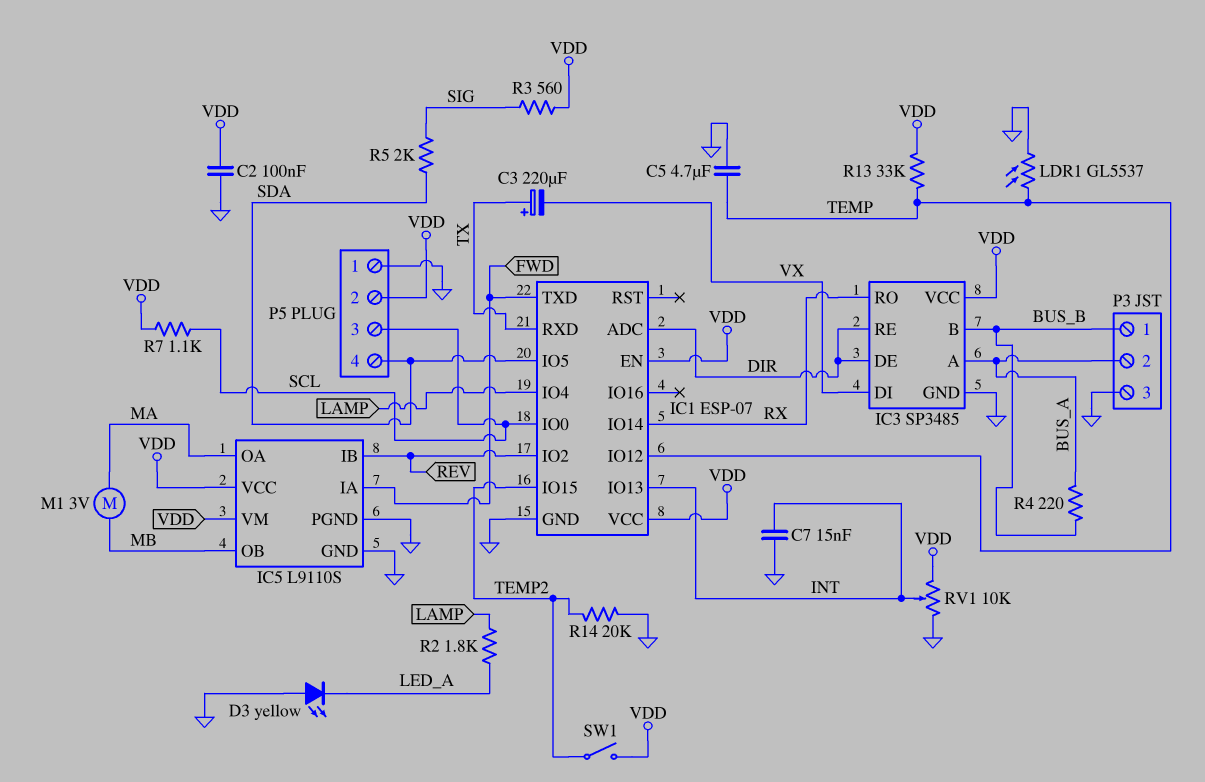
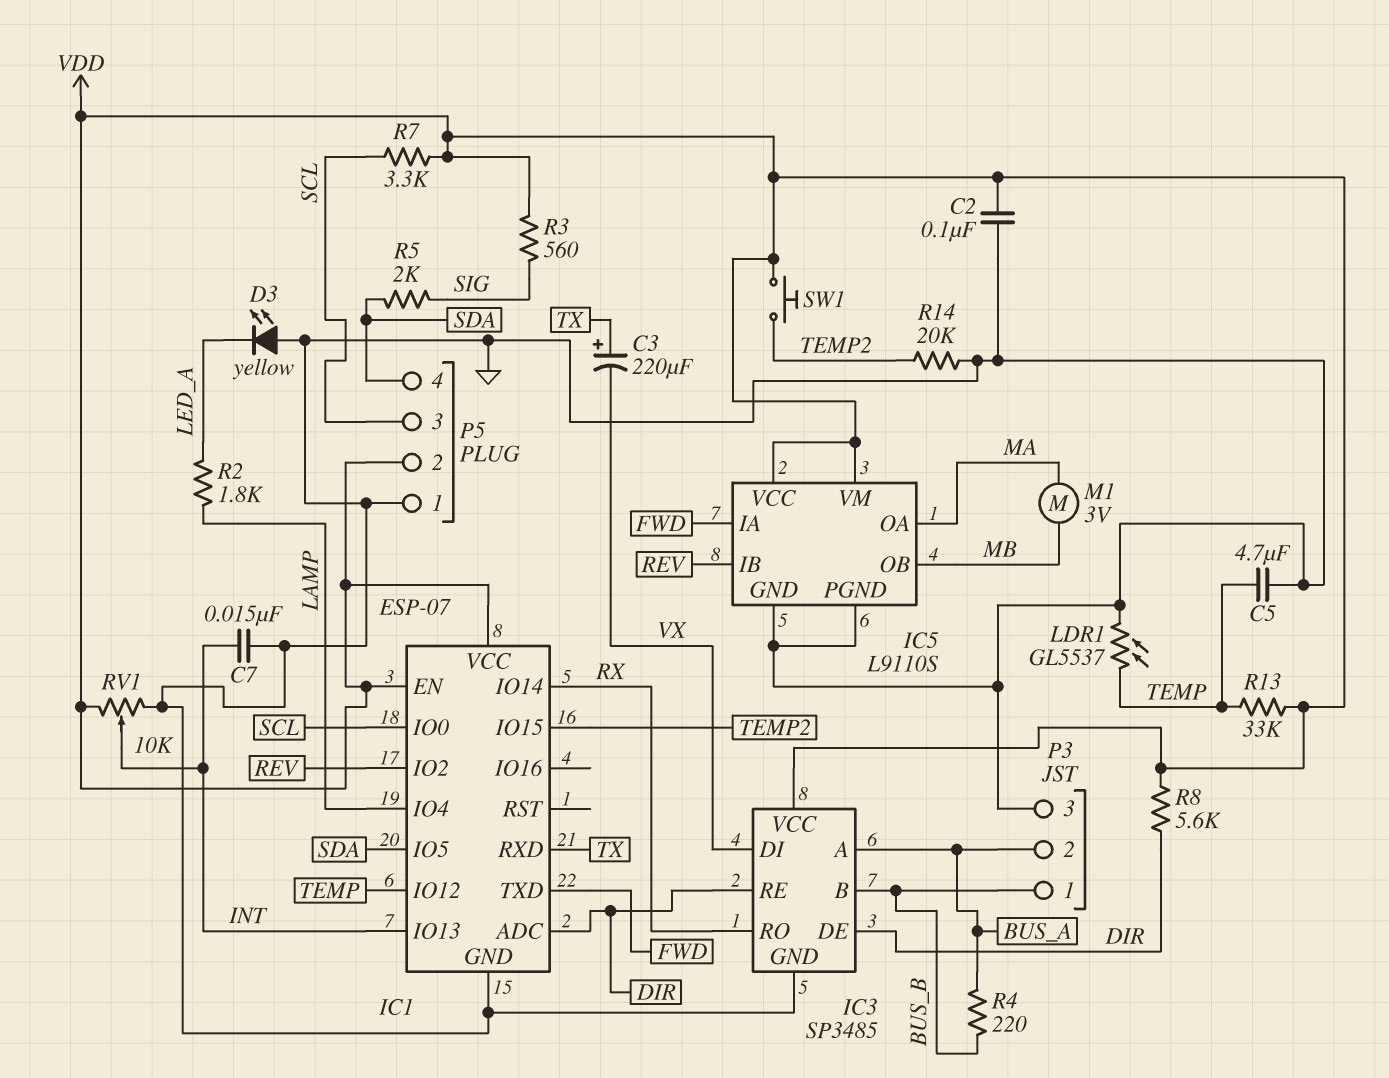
R7: 1.1k (SCL, VDD) -> 3.3k (SCL, VDD)
R8: none -> 5.6k (DIR, VDD)
SW1: switch (TEMP2, VDD) -> button (TEMP2, VDD)

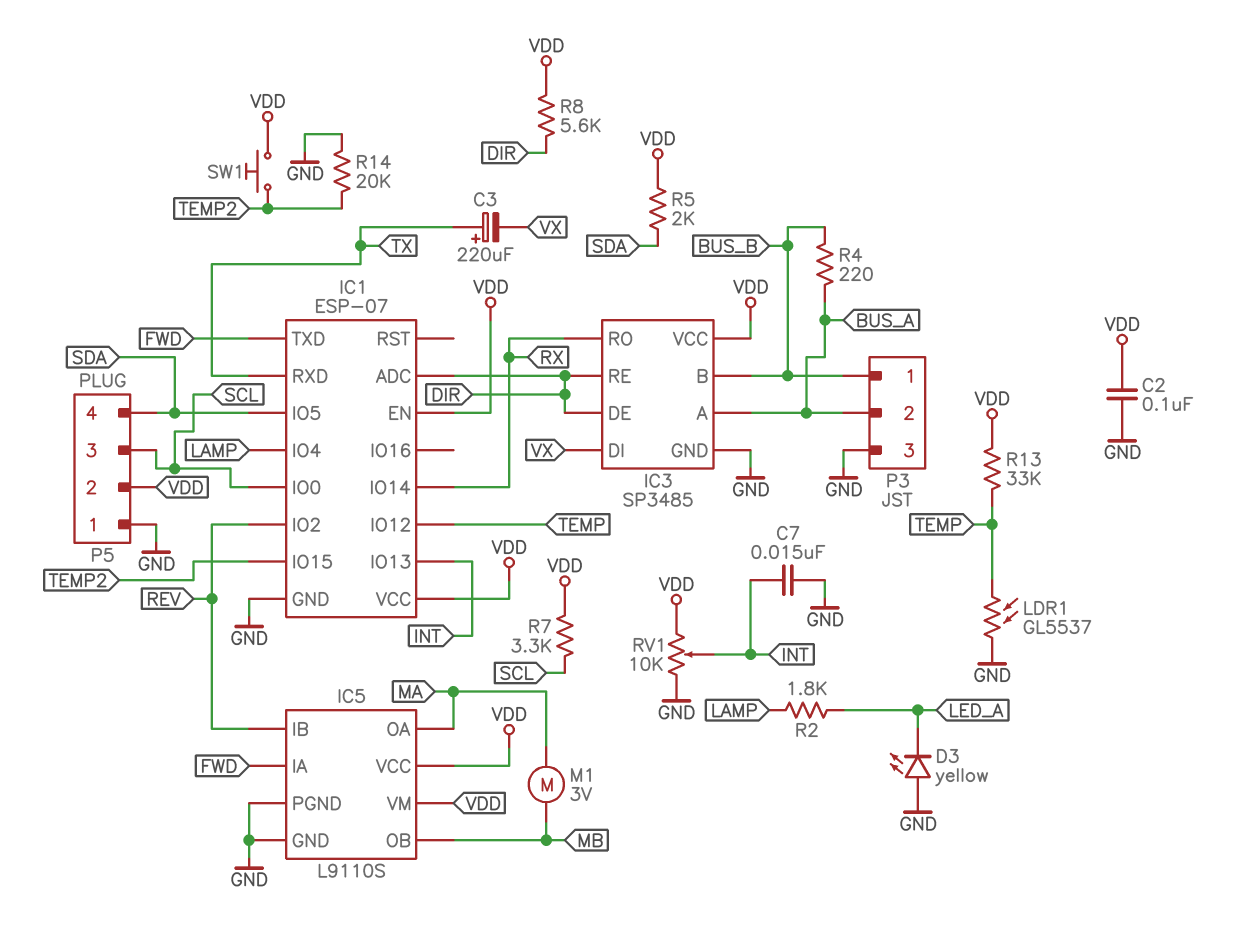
C5: 4.7uF (GND, TEMP) -> none
R3: 560 (SIG, VDD) -> none
R5: 2k (SDA, SIG) -> 2k (SDA, VDD)

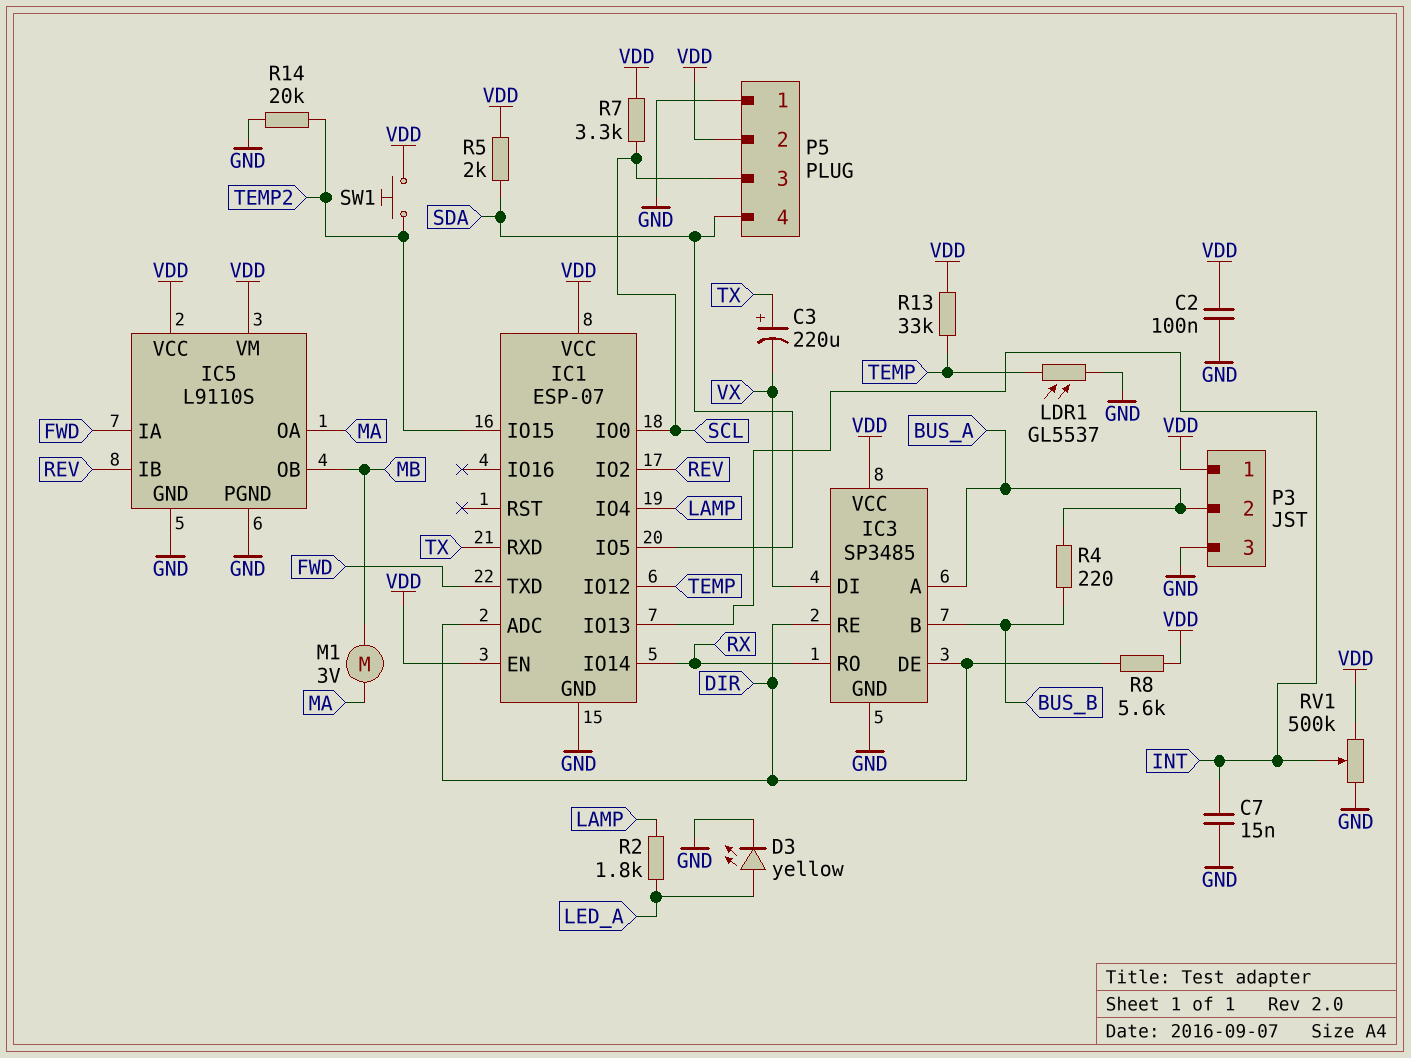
D3: LED yellow (A GND, K LED_A) -> LED yellow (A LED_A, K GND)
P3 pin 1: BUS_B -> VDD
RV1: 10k (GND, VDD, wiper INT) -> 500k (GND, VDD, wiper INT)

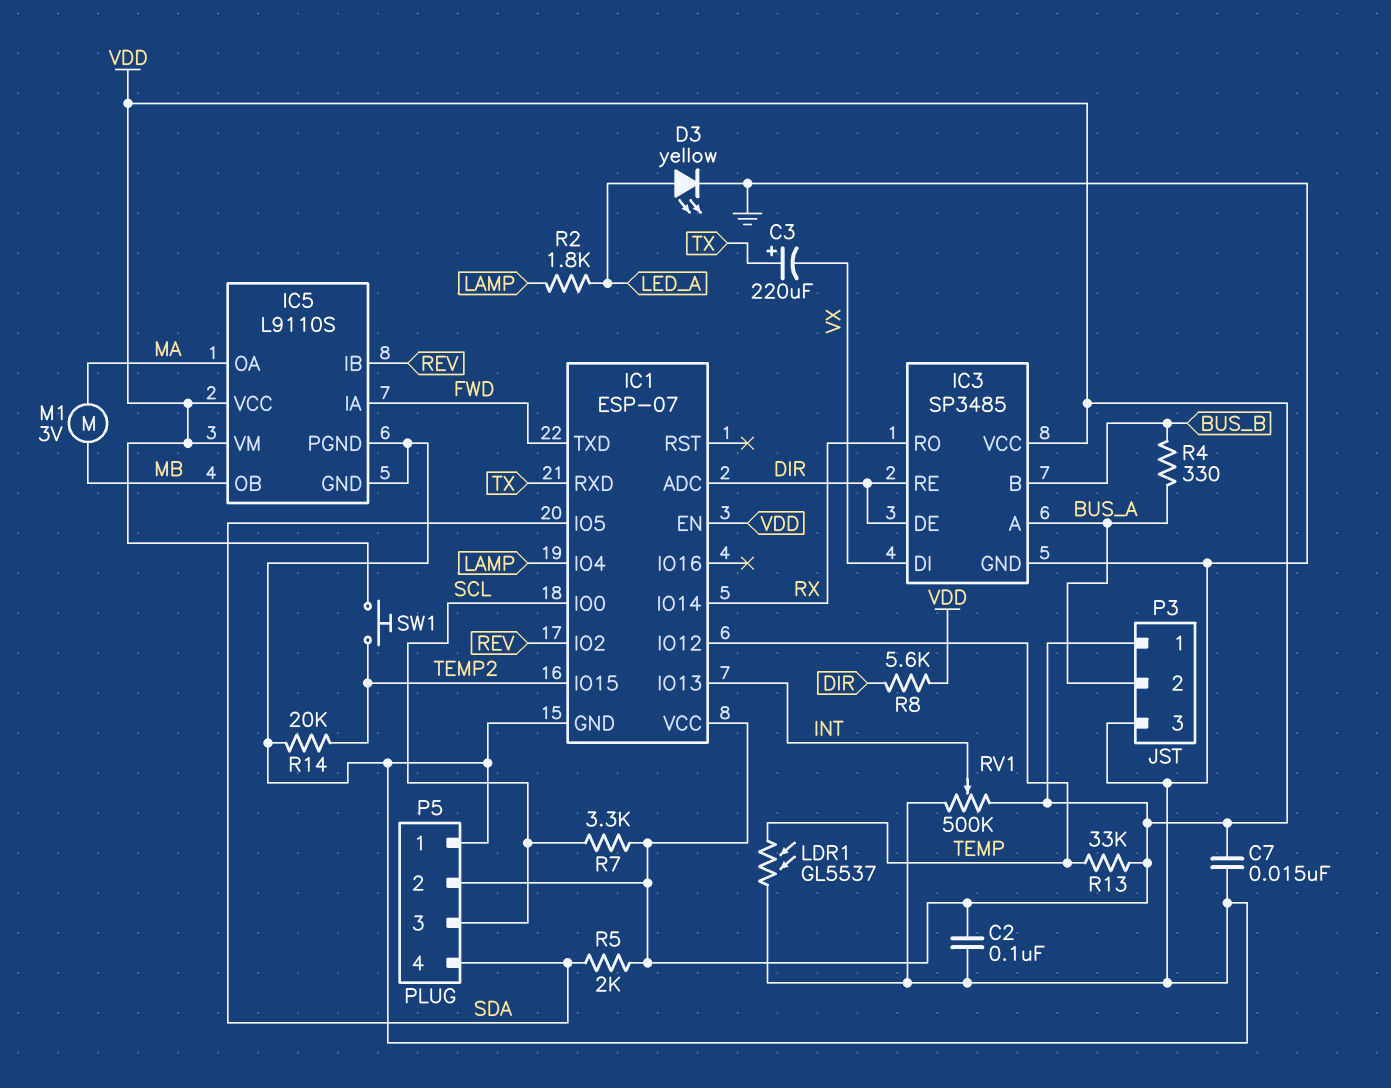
C7: 15nF (GND, INT) -> 15nF (GND, VDD)
R4: 220 (BUS_A, BUS_B) -> 330 (BUS_A, BUS_B)

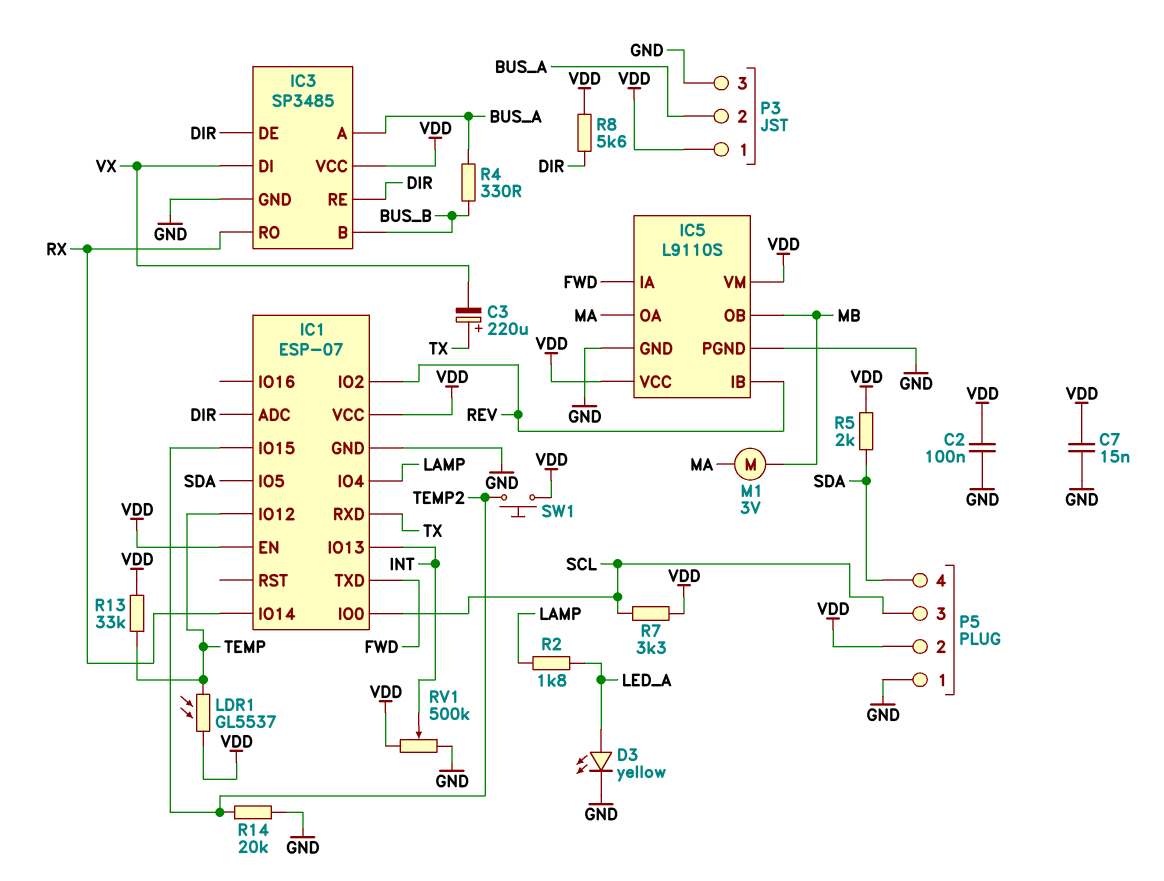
LDR1: GL5537 (GND, TEMP) -> GL5537 (TEMP, VDD)

